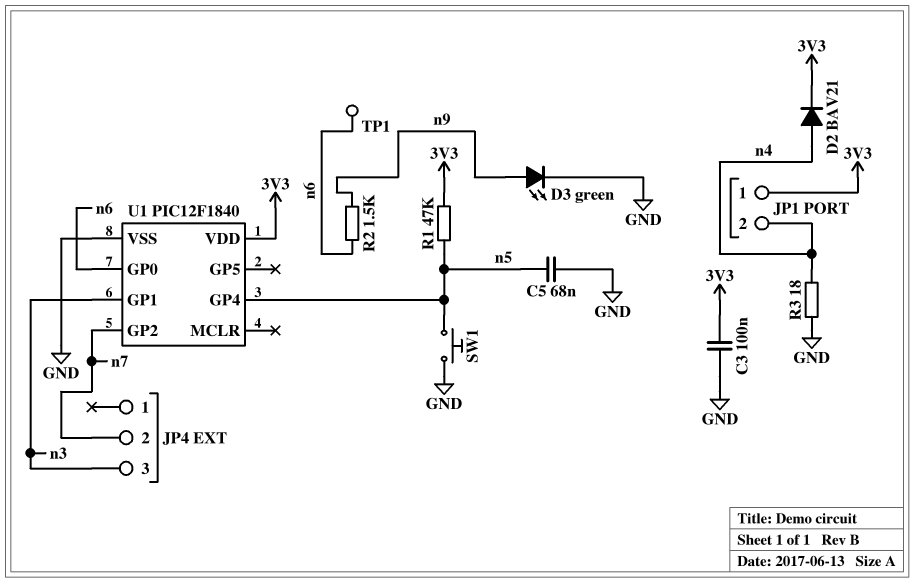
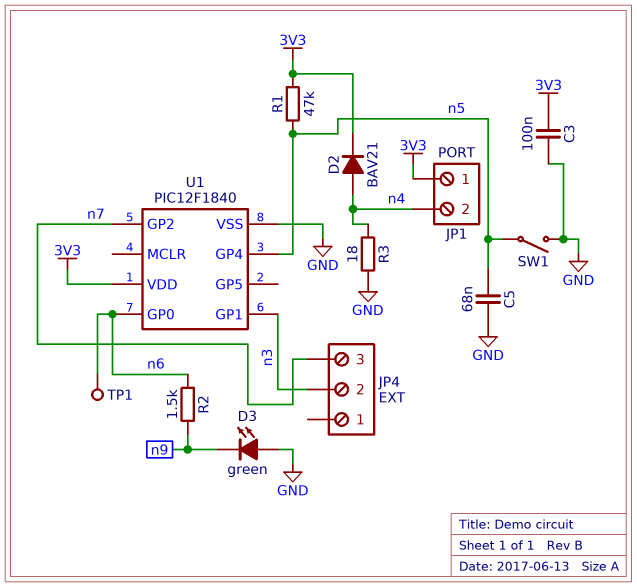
D3: LED green (A n9, K GND) -> LED green (A GND, K n9)
JP4 pin 2: n7 -> n3
JP4 pin 3: n3 -> n7
SW1: button (GND, n5) -> switch (GND, n5)

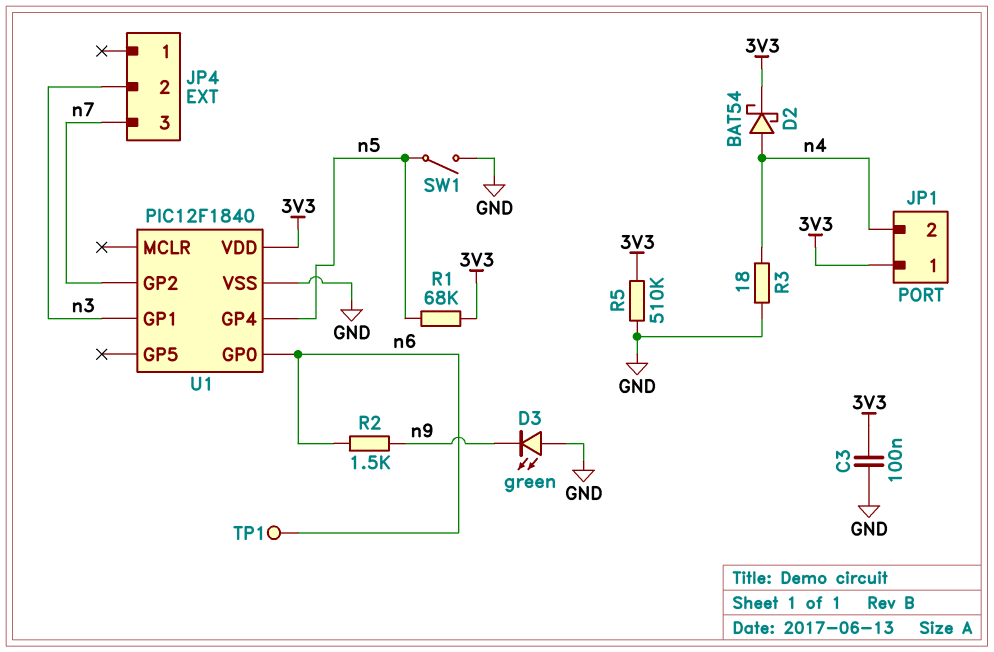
C5: 68nF (GND, n5) -> none
D2: diode BAV21 (A n4, K 3V3) -> schottky BAT54 (A n4, K 3V3)
R1: 47k (3V3, n5) -> 68k (3V3, n5)
R5: none -> 510k (3V3, GND)

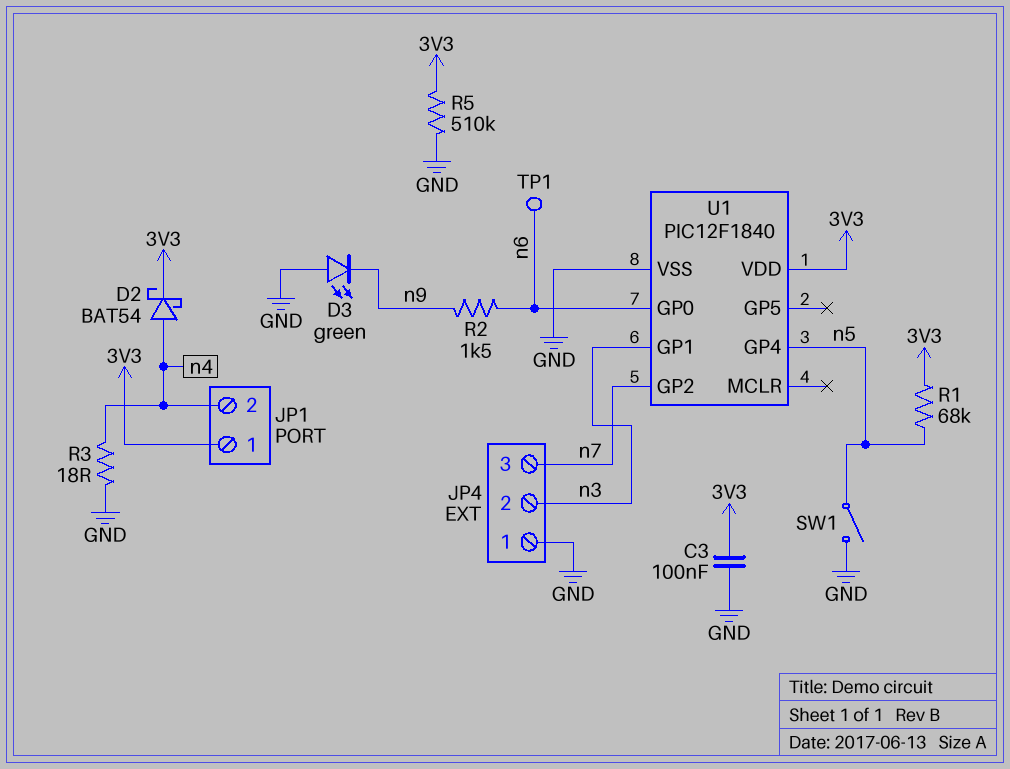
JP4 pin 1: none -> GND

